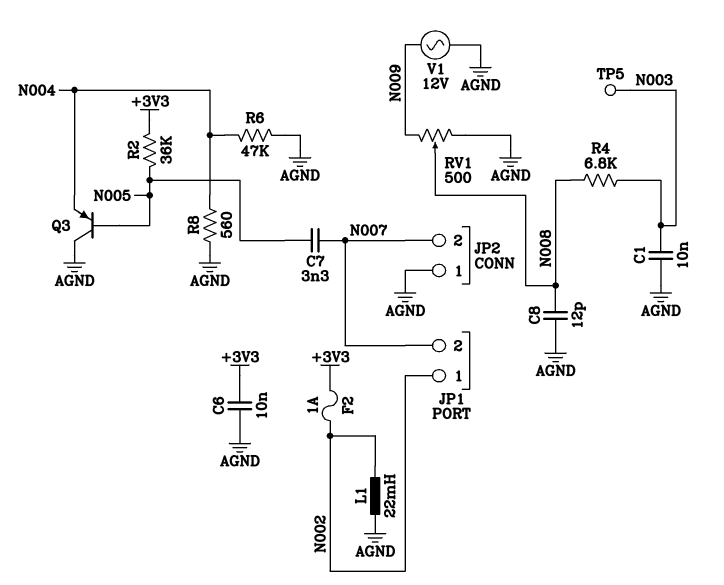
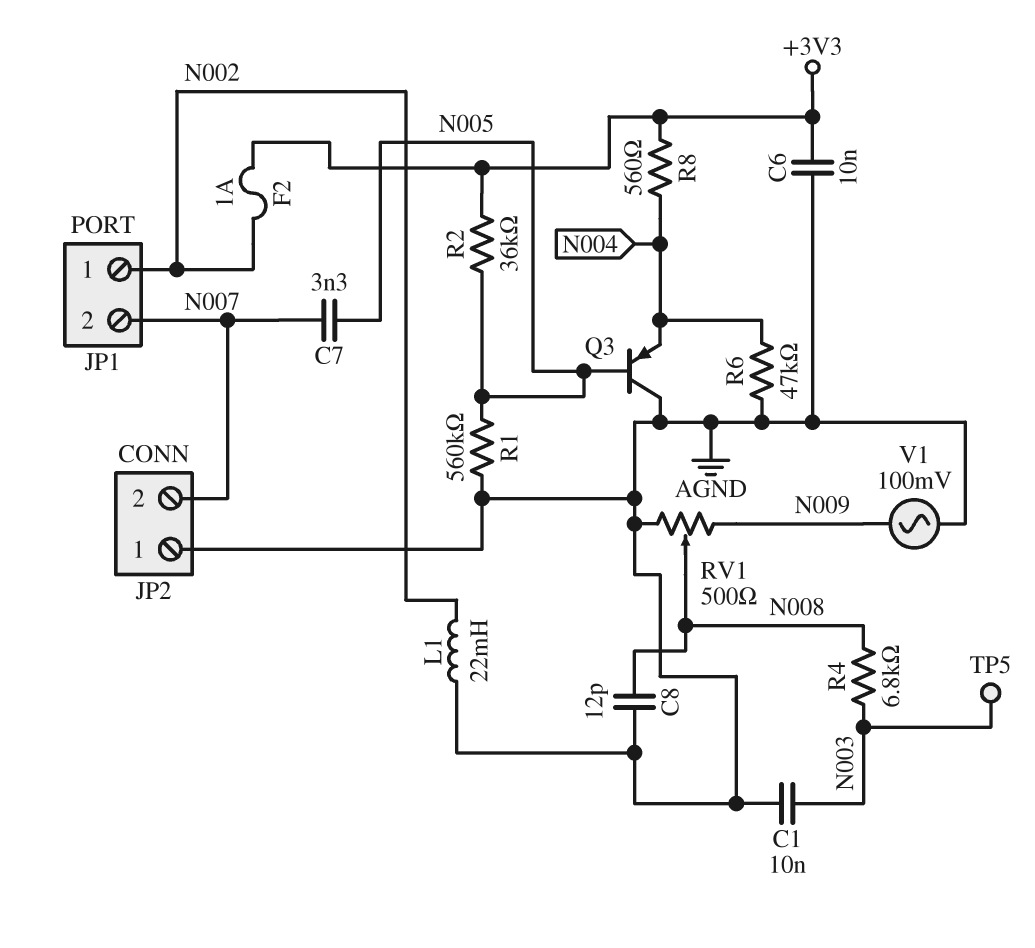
R1: none -> 560k (AGND, N005)
R8: 560 (AGND, N004) -> 560 (+3V3, N004)
V1: AC 12V (AGND, N009) -> AC 100mV (AGND, N009)

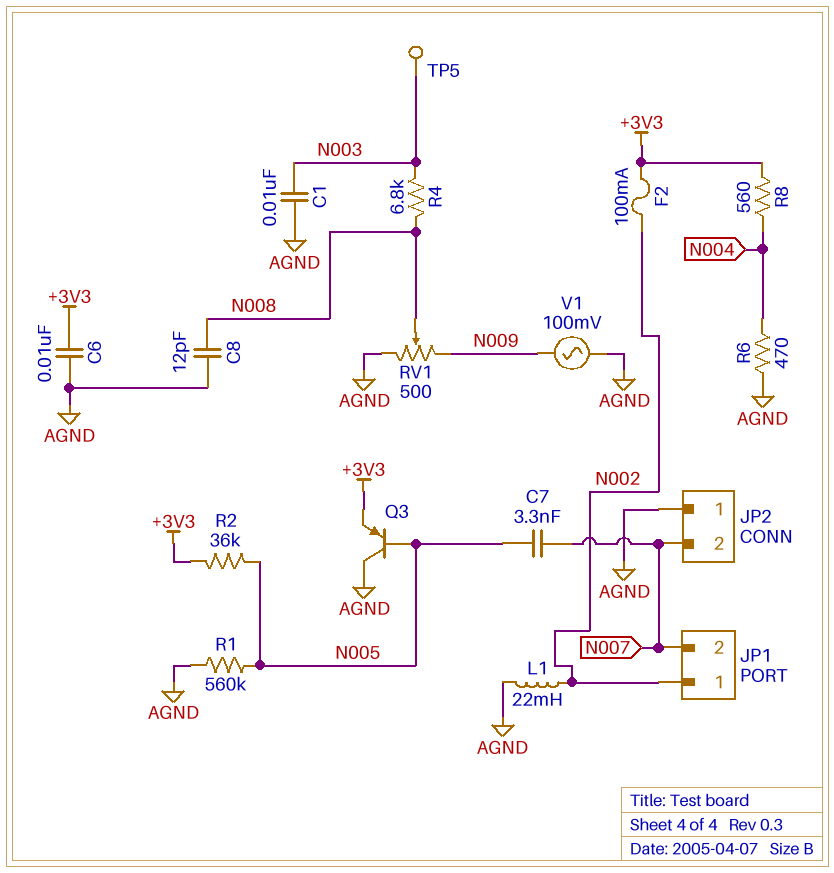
F2: 1A (+3V3, N002) -> 100mA (+3V3, N002)
Q3: PNP (B N005, C AGND, E N004) -> PNP (B N005, C AGND, E +3V3)
R6: 47k (AGND, N004) -> 470 (AGND, N004)

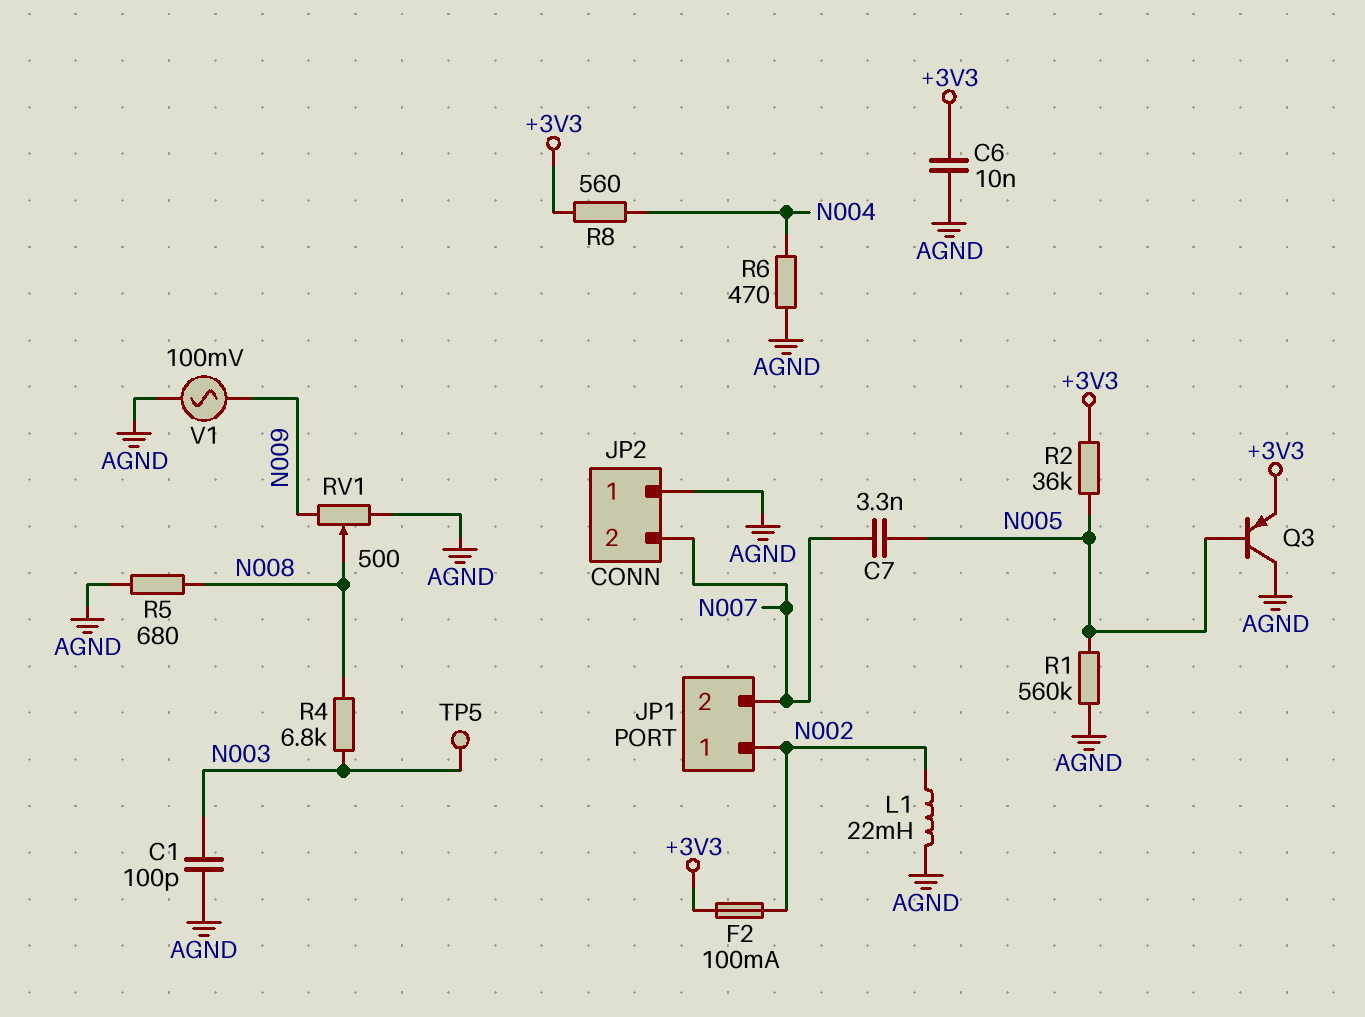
C1: 10nF (AGND, N003) -> 100pF (AGND, N003)
C8: 12pF (AGND, N008) -> none
R5: none -> 680 (AGND, N008)

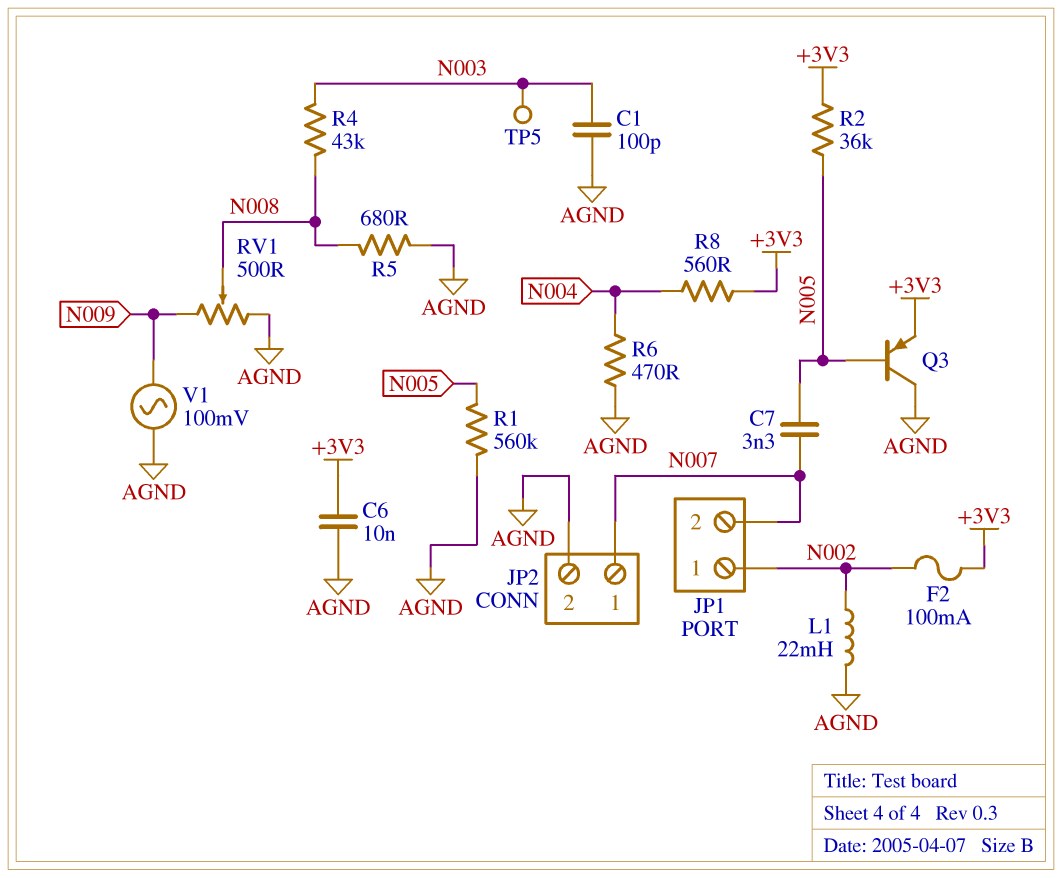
JP2 pin 1: AGND -> N007
JP2 pin 2: N007 -> AGND
R4: 6.8k (N003, N008) -> 43k (N003, N008)

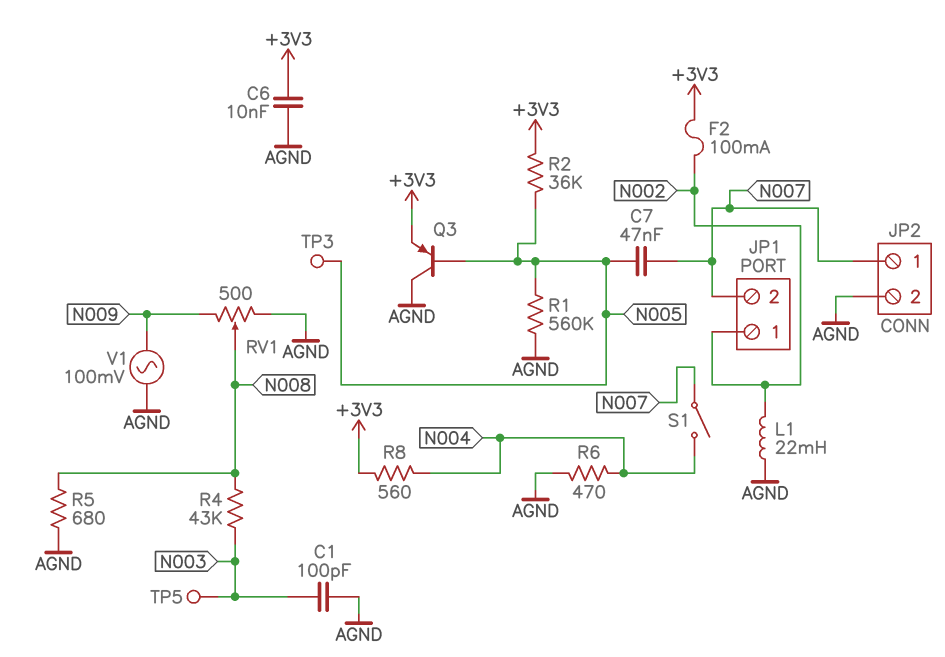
C7: 3.3nF (N005, N007) -> 47nF (N005, N007)
S1: none -> switch (N004, N007)
TP3: none -> test point (N005)

